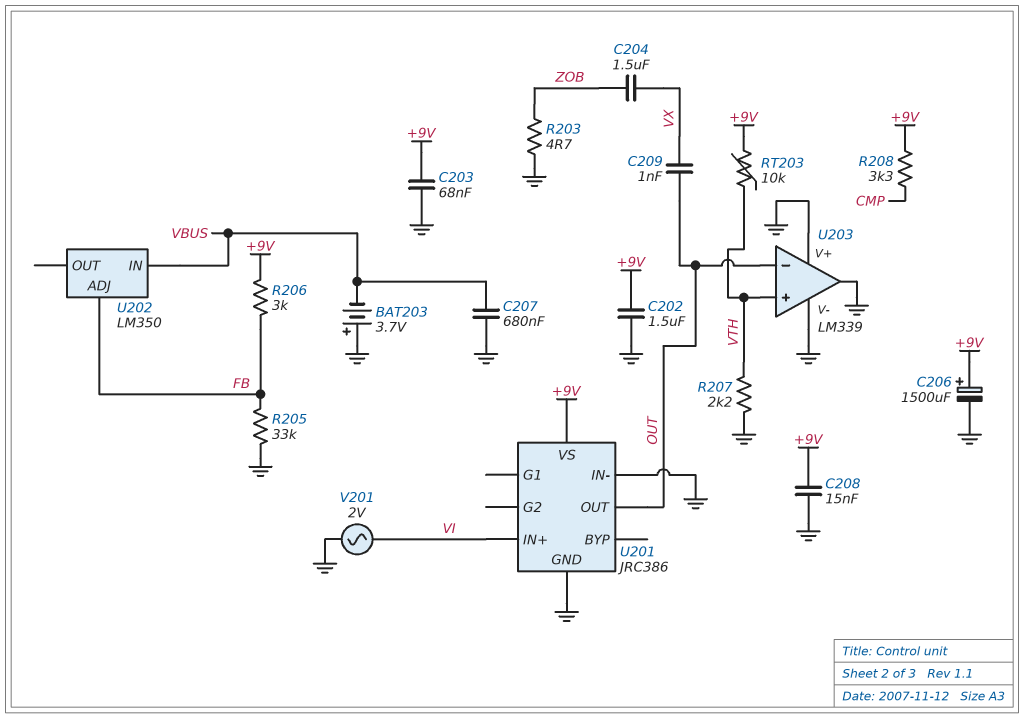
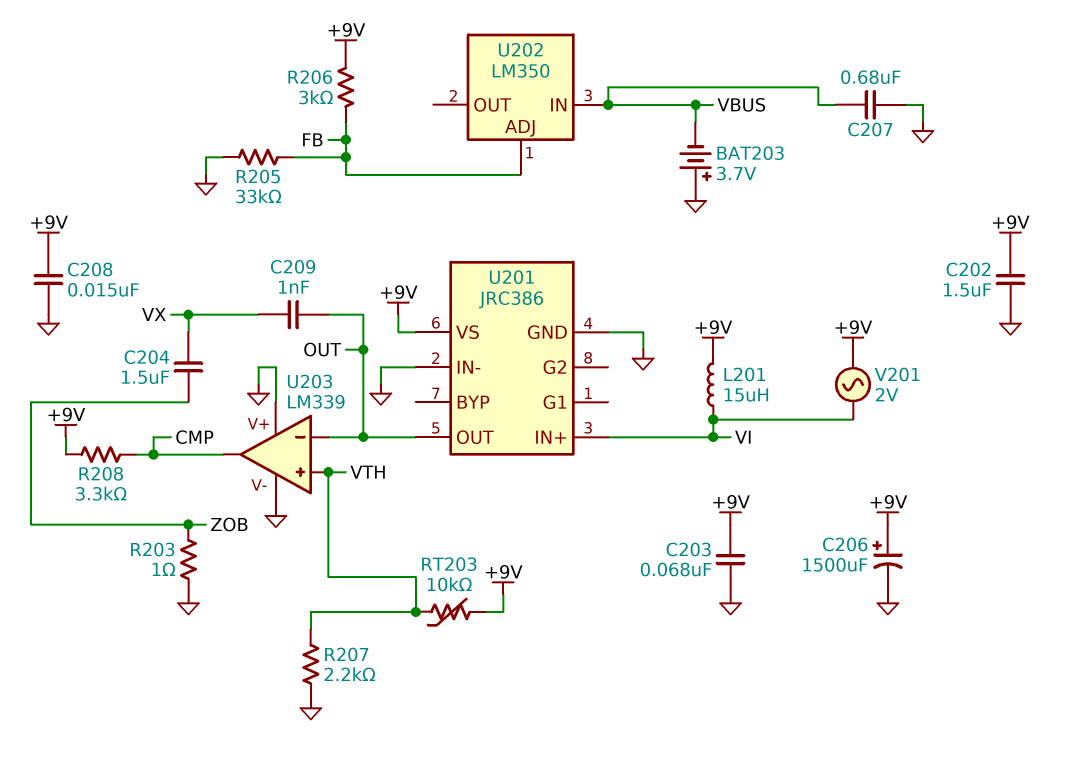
L201: none -> 15uH (+9V, VI)
R203: 4.7 (GND, ZOB) -> 1 (GND, ZOB)
U203 pin out: GND -> CMP
V201: AC 2V (GND, VI) -> AC 2V (+9V, VI)

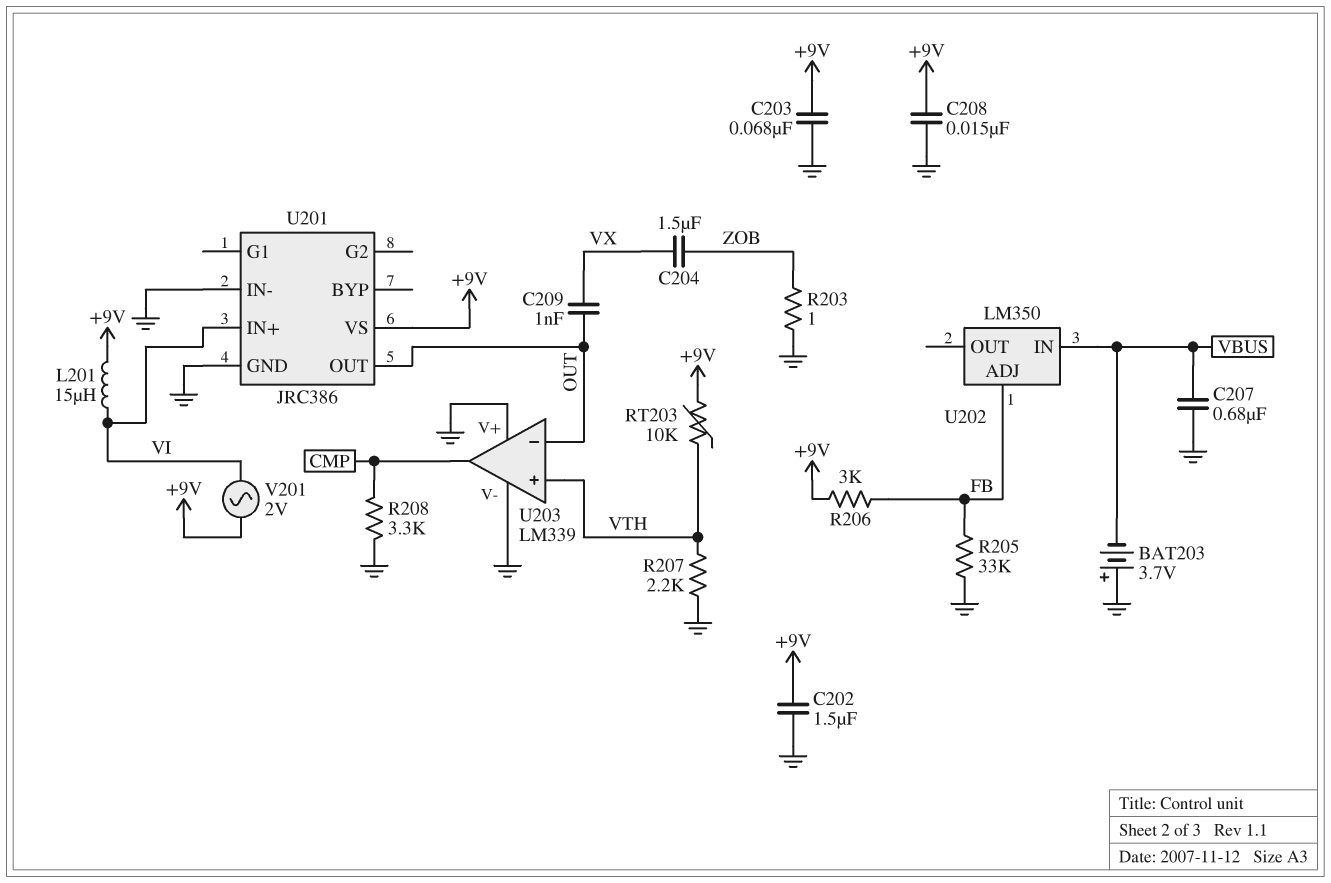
C206: 1500uF (plus +9V, minus GND) -> none
R208: 3.3k (+9V, CMP) -> 3.3k (CMP, GND)

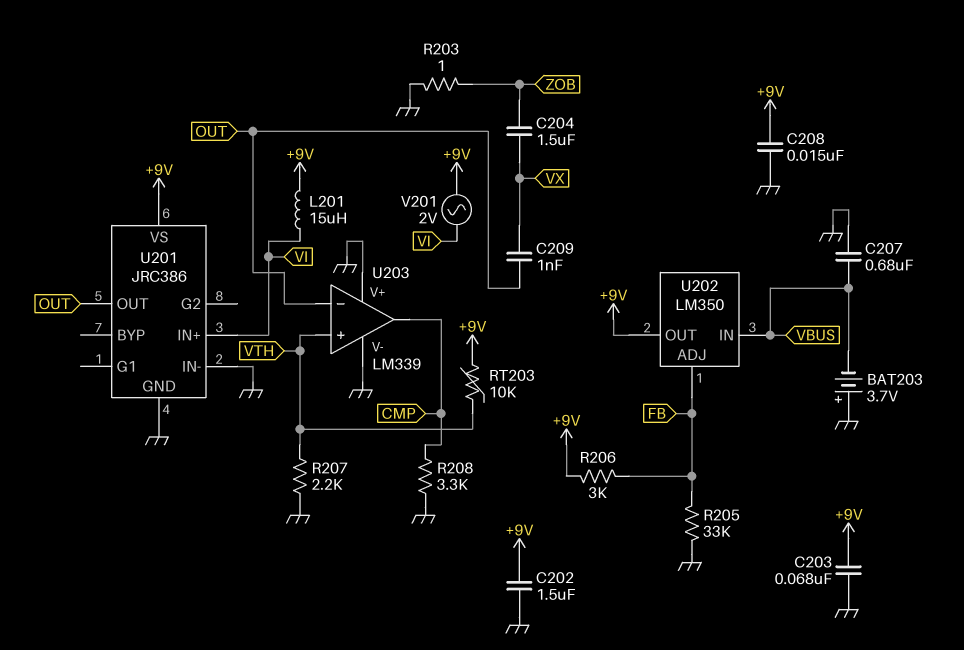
U202 pin OUT: none -> +9V

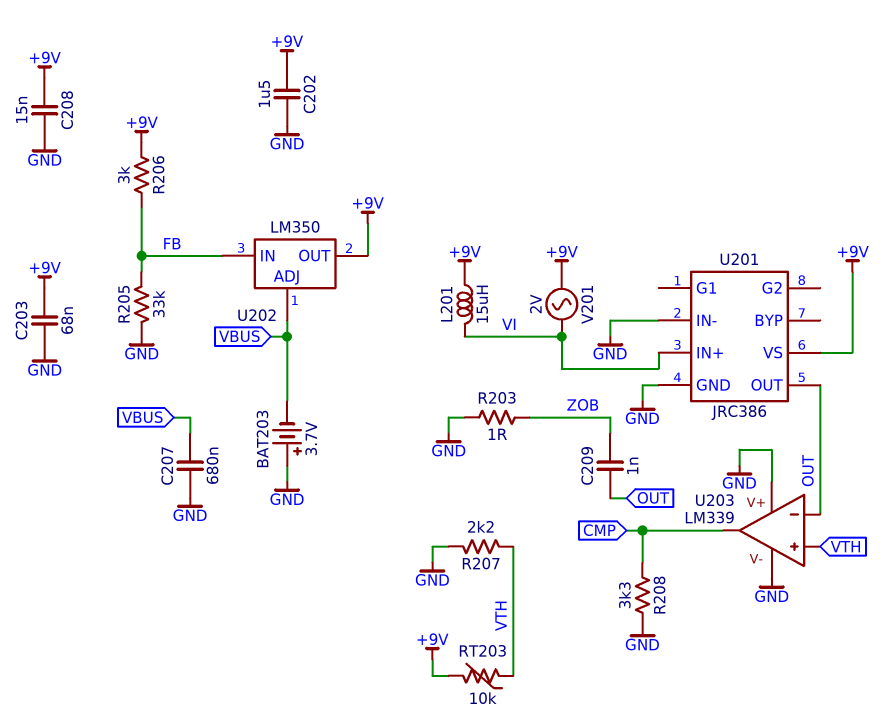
C204: 1.5uF (VX, ZOB) -> none
C209: 1nF (OUT, VX) -> 1nF (OUT, ZOB)
U202 pin ADJ: FB -> VBUS
U202 pin IN: VBUS -> FB

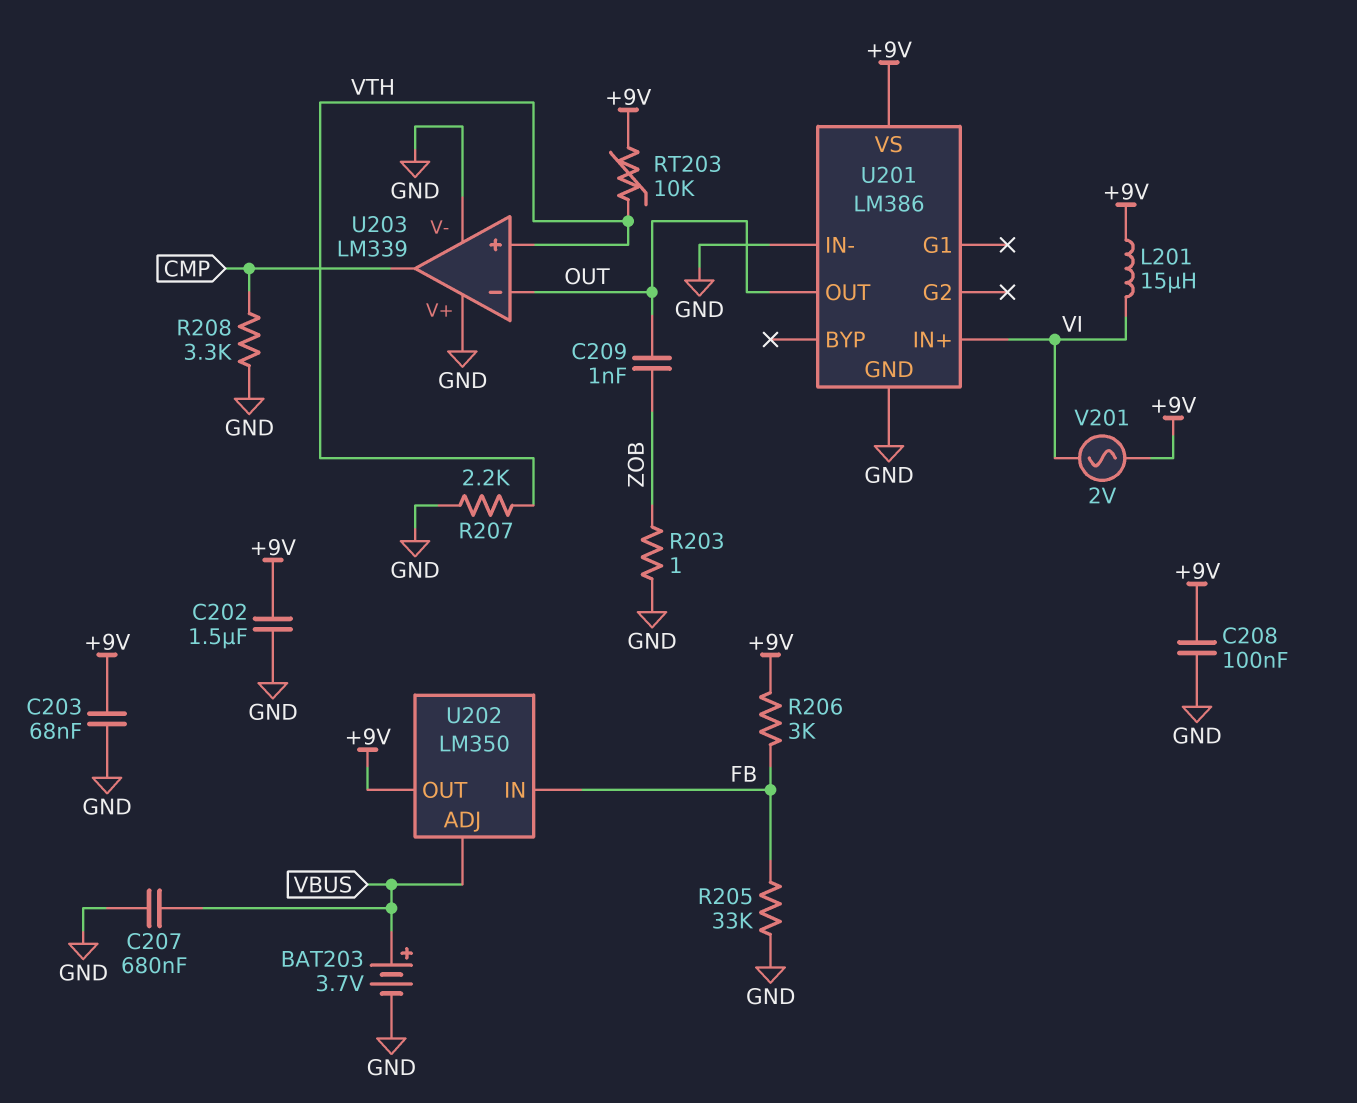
BAT203: 3.7V (plus GND, minus VBUS) -> 3.7V (plus VBUS, minus GND)
C208: 15nF (+9V, GND) -> 100nF (+9V, GND)
U201: JRC386 -> LM386

